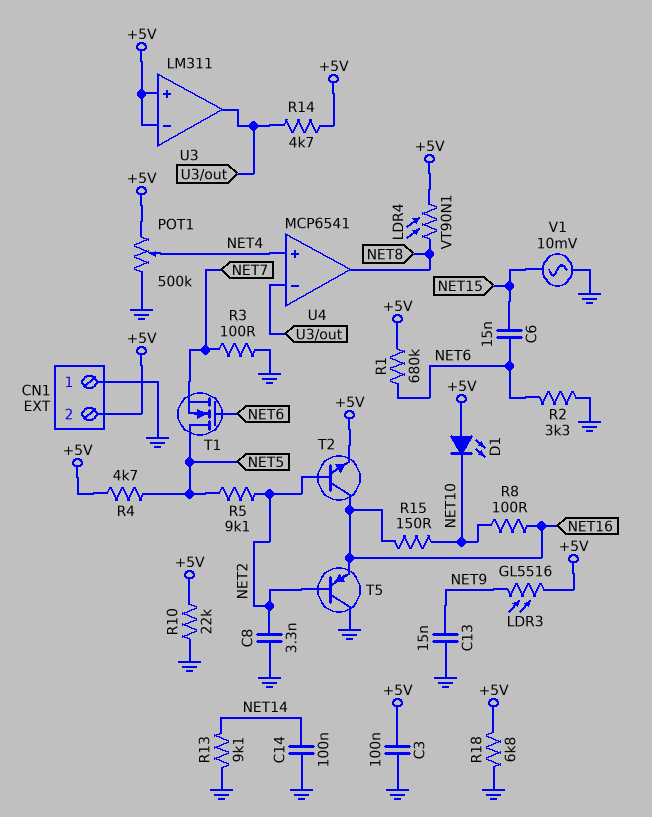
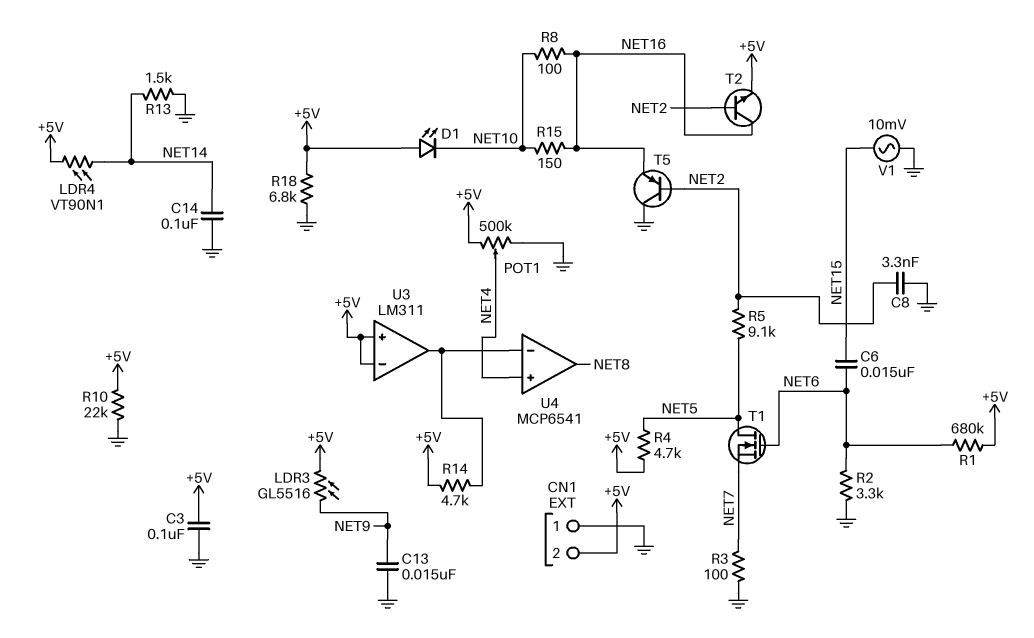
LDR4: VT90N1 (+5V, NET8) -> VT90N1 (+5V, NET14)
R13: 9.1k (GND, NET14) -> 1.5k (GND, NET14)

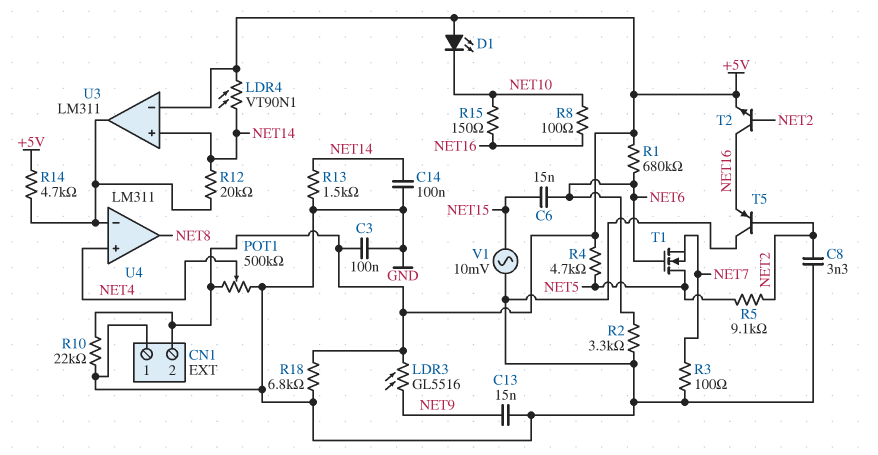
R12: none -> 20k (NET14, U3/out)
U3 pin in+: +5V -> NET14
U4: MCP6541 -> LM311

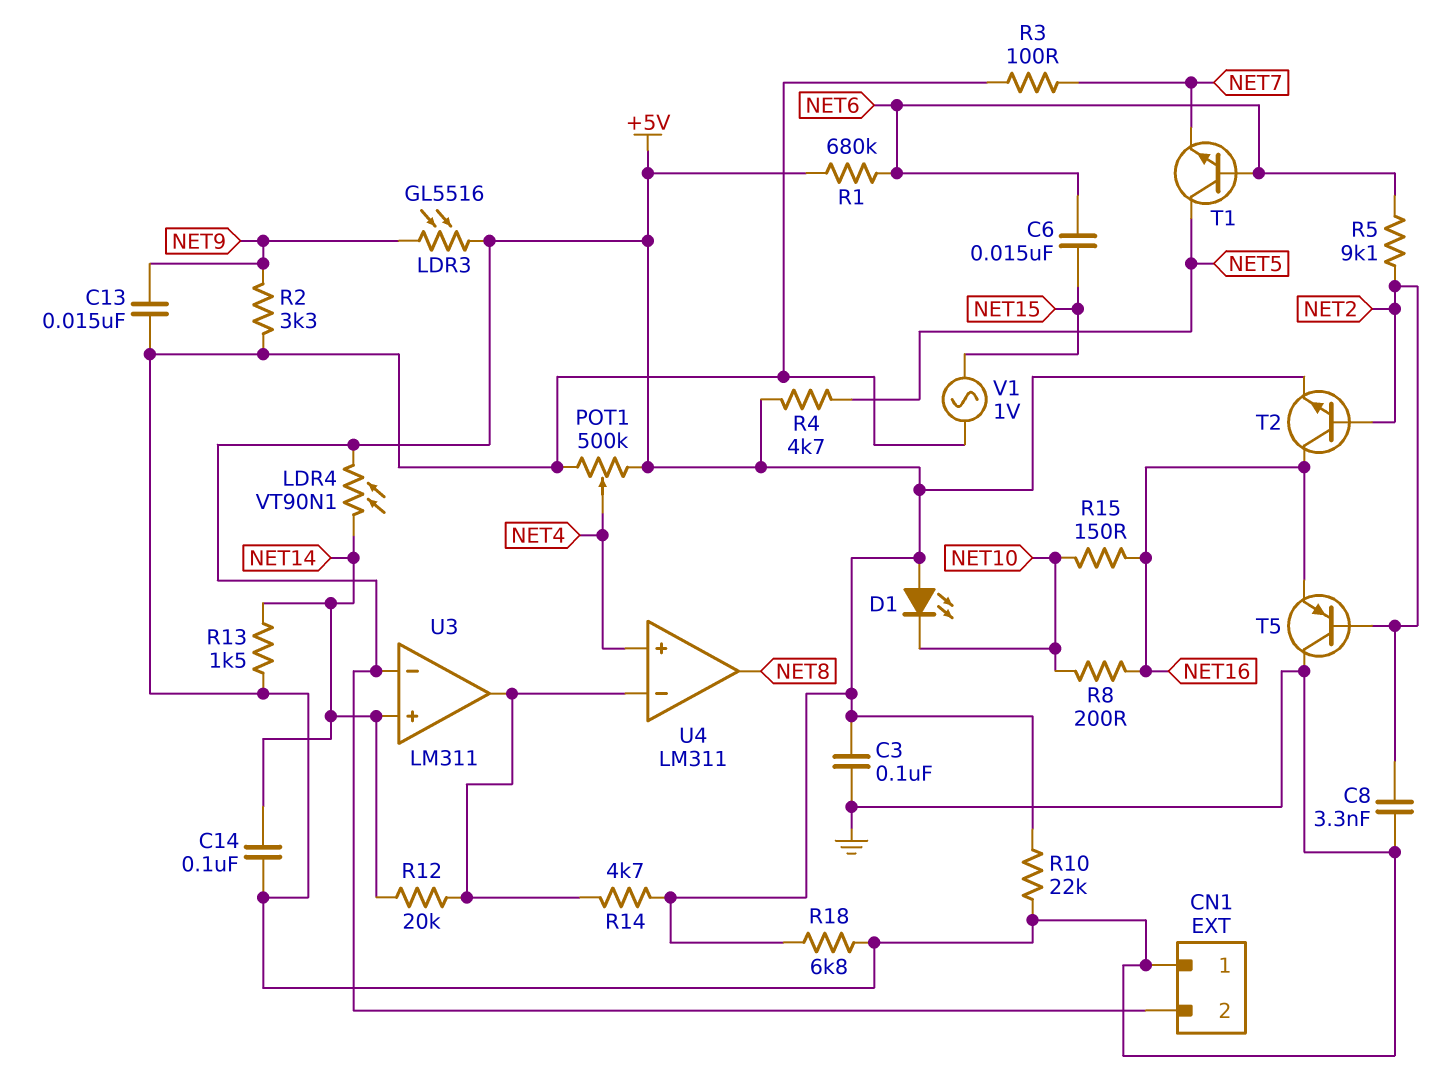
R2: 3.3k (GND, NET6) -> 3.3k (GND, NET9)
R5: 9.1k (NET2, NET5) -> 9.1k (NET2, NET6)
R8: 100 (NET10, NET16) -> 200 (NET10, NET16)
T1: NMOS (G NET6, D NET5, S NET7) -> NPN (B NET6, C NET5, E NET7)
V1: AC 10mV (GND, NET15) -> AC 1V (GND, NET15)

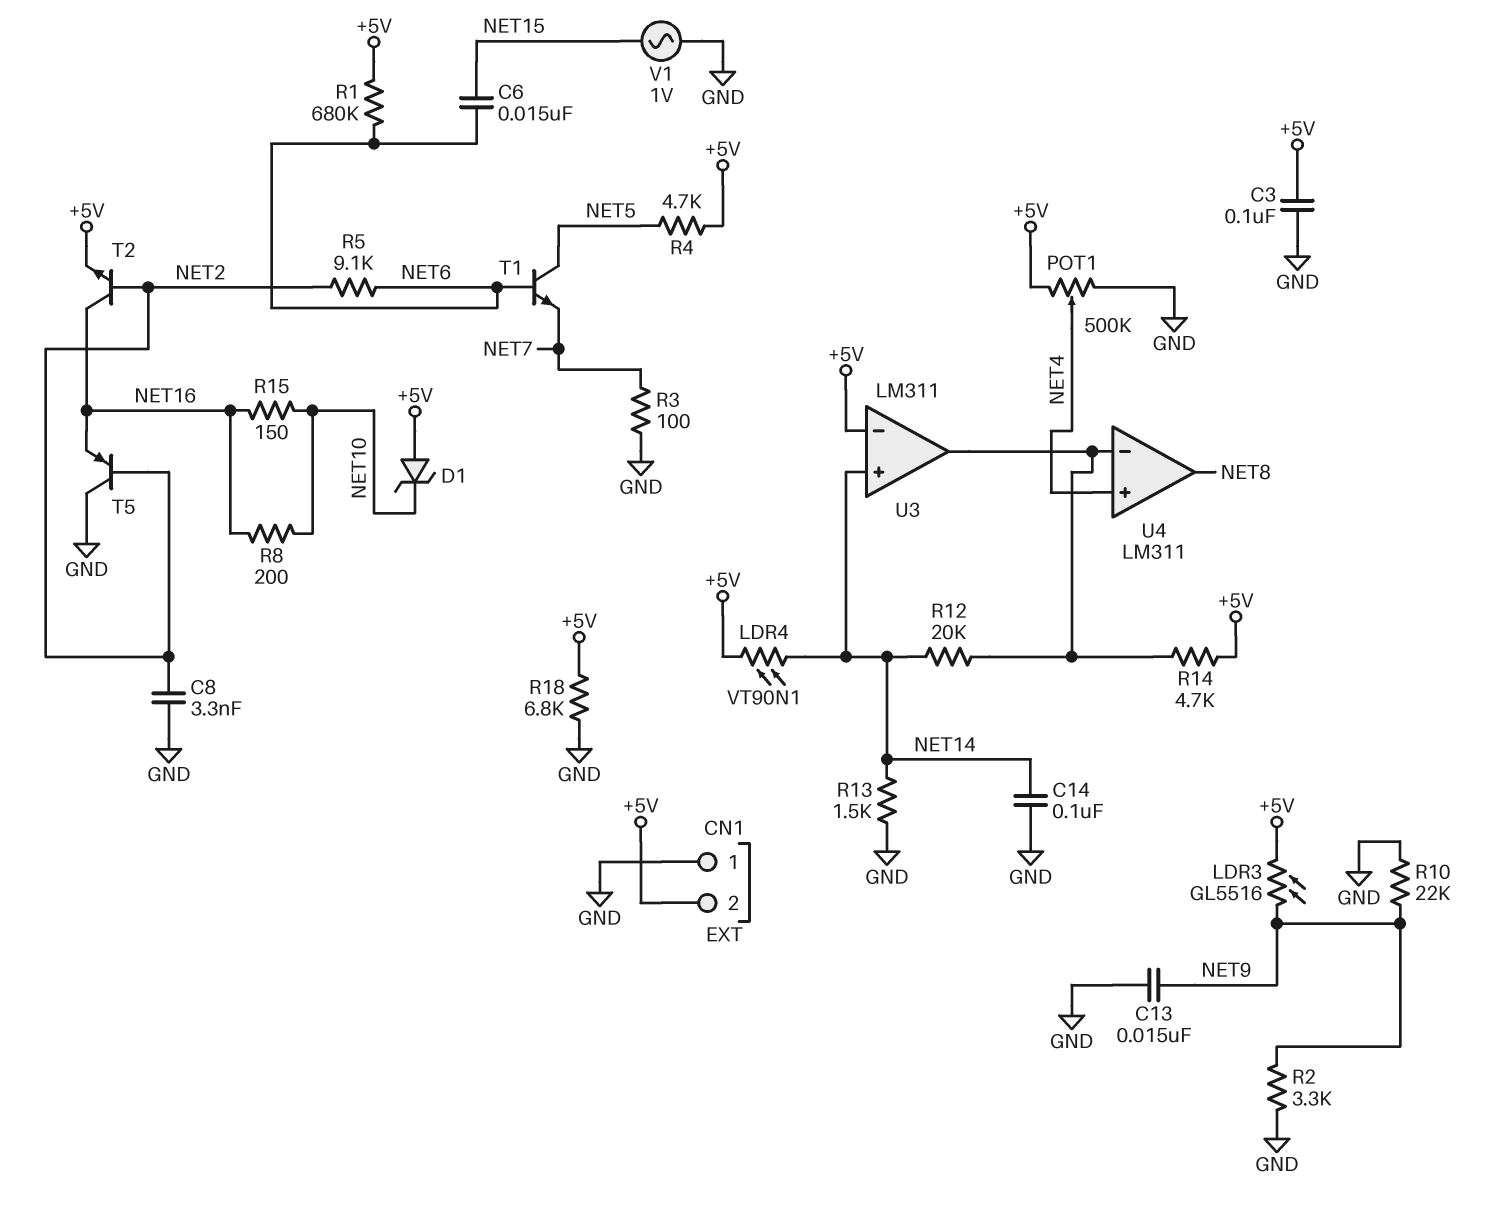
D1: LED (A +5V, K NET10) -> zener (A +5V, K NET10)
R10: 22k (+5V, GND) -> 22k (GND, NET9)

